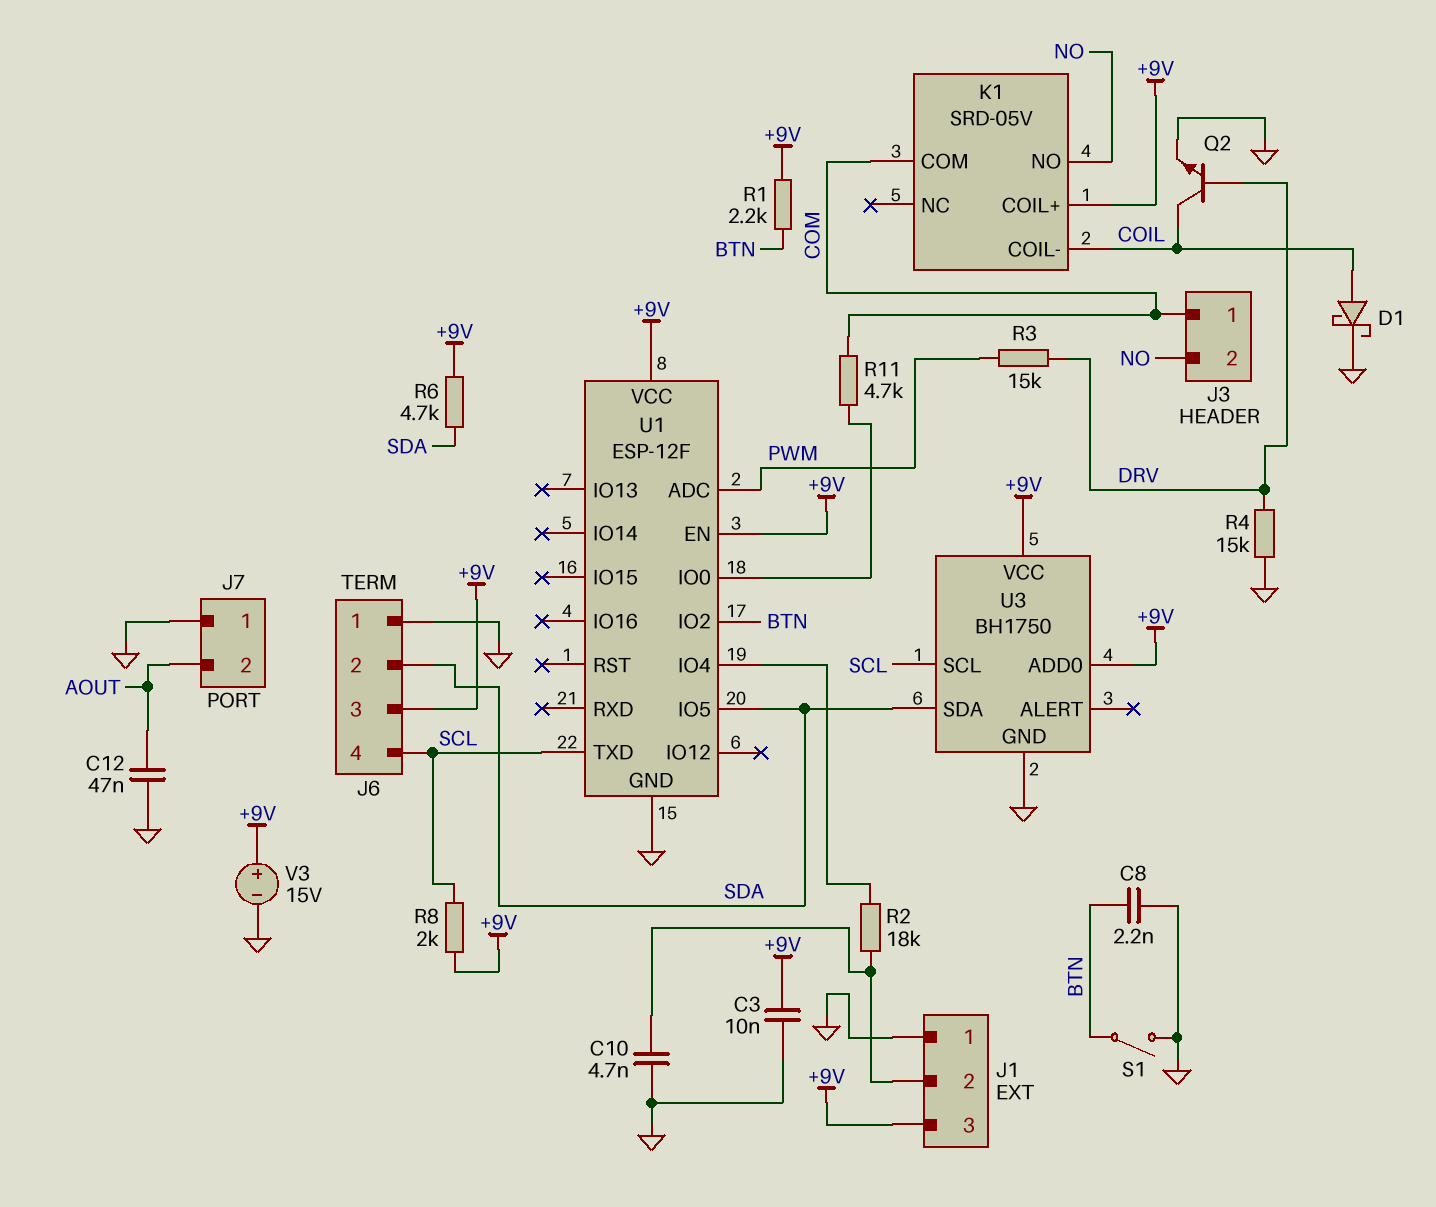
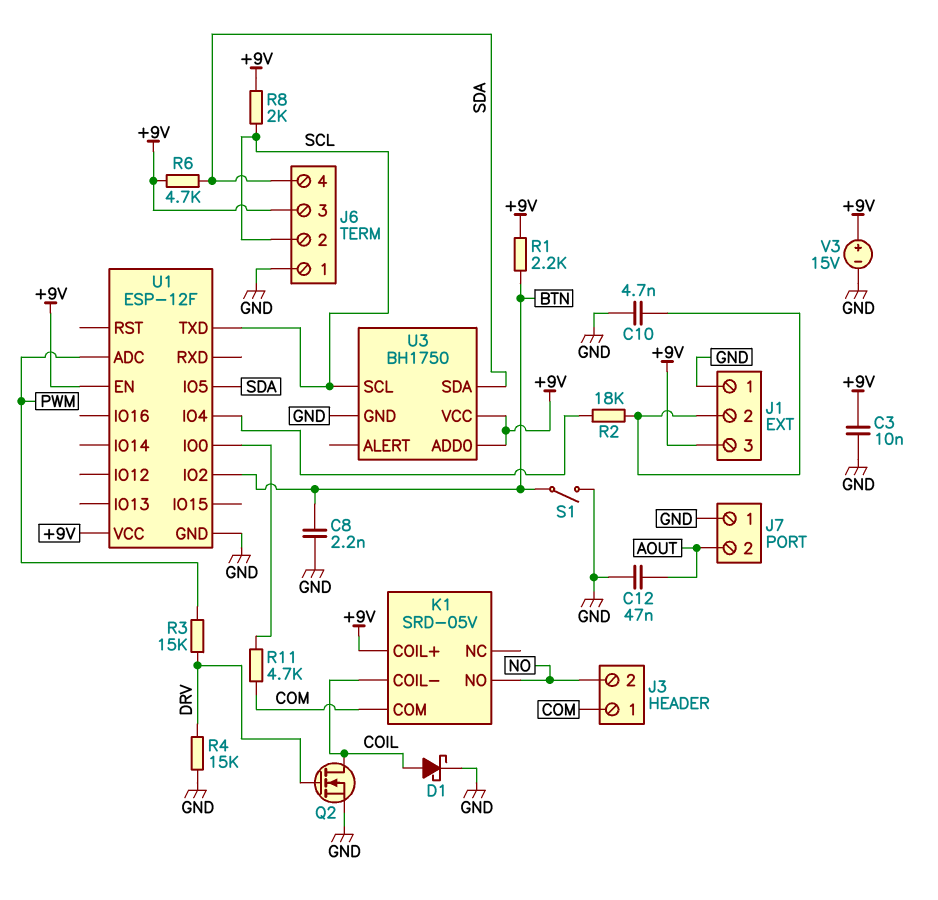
J6 pin 2: SDA -> SCL
J6 pin 4: SCL -> SDA
Q2: NPN (B DRV, C COIL, E GND) -> NMOS (G DRV, D COIL, S GND)

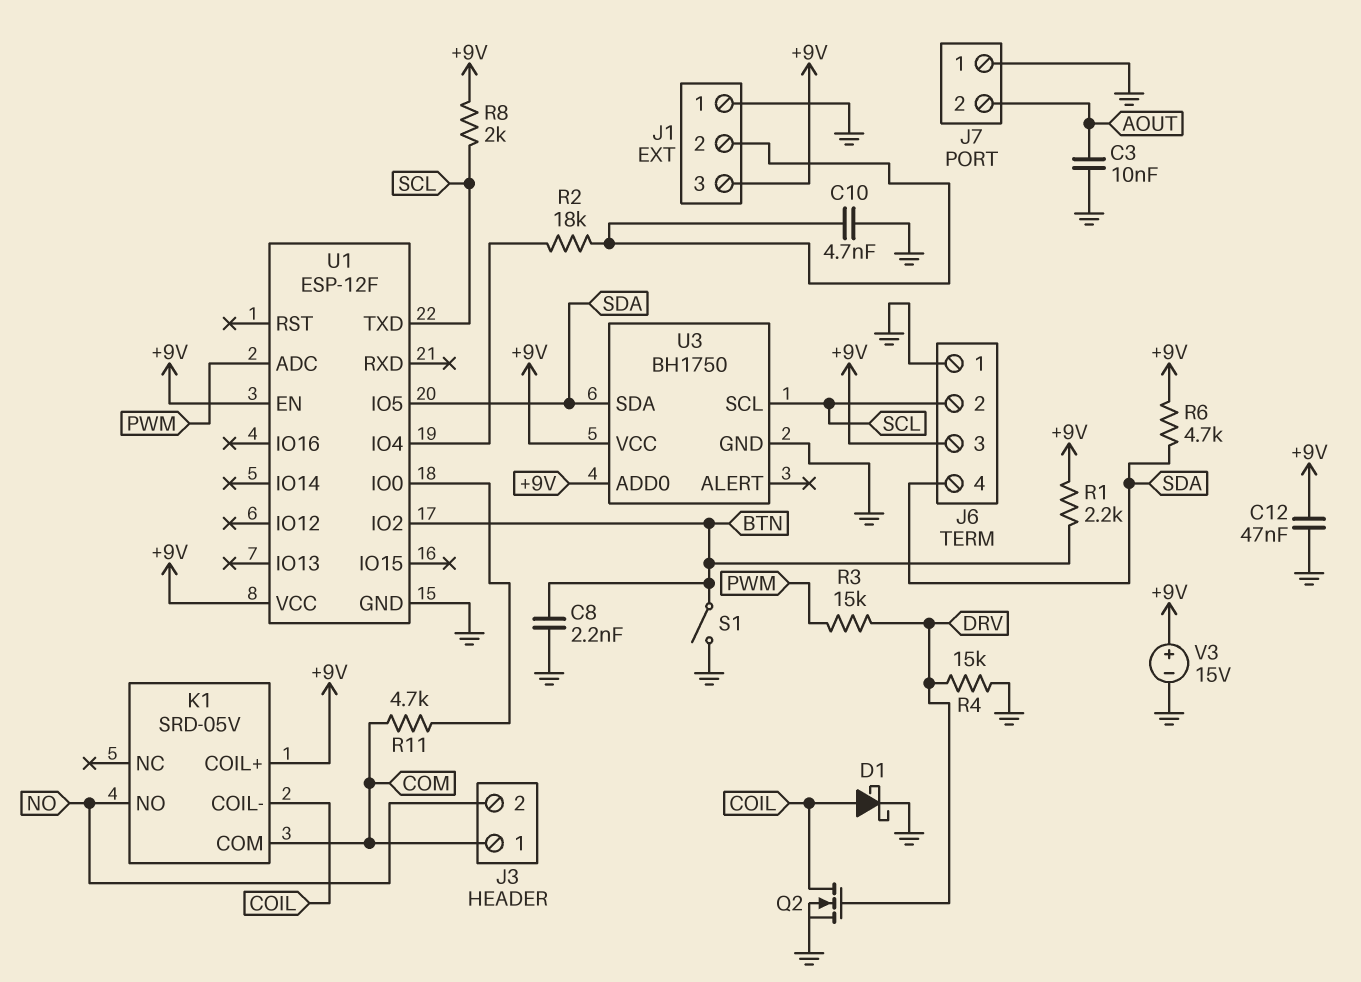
C3: 10nF (+9V, GND) -> 10nF (AOUT, GND)
C12: 47nF (AOUT, GND) -> 47nF (+9V, GND)

